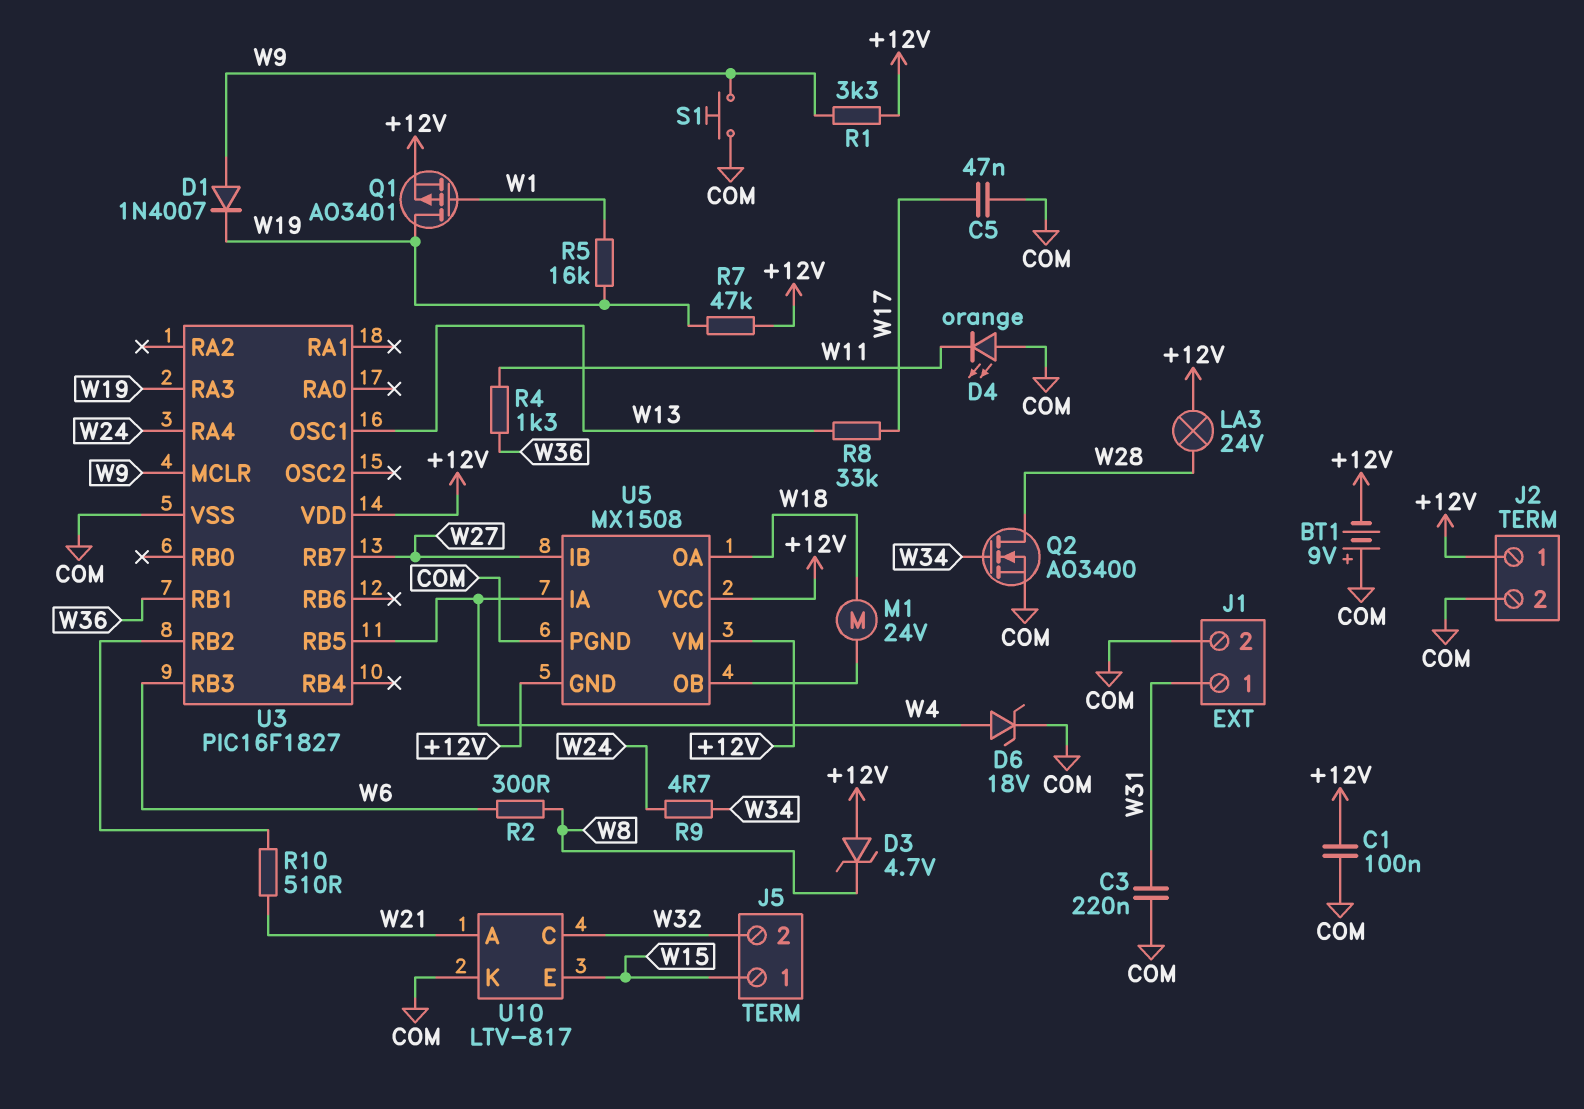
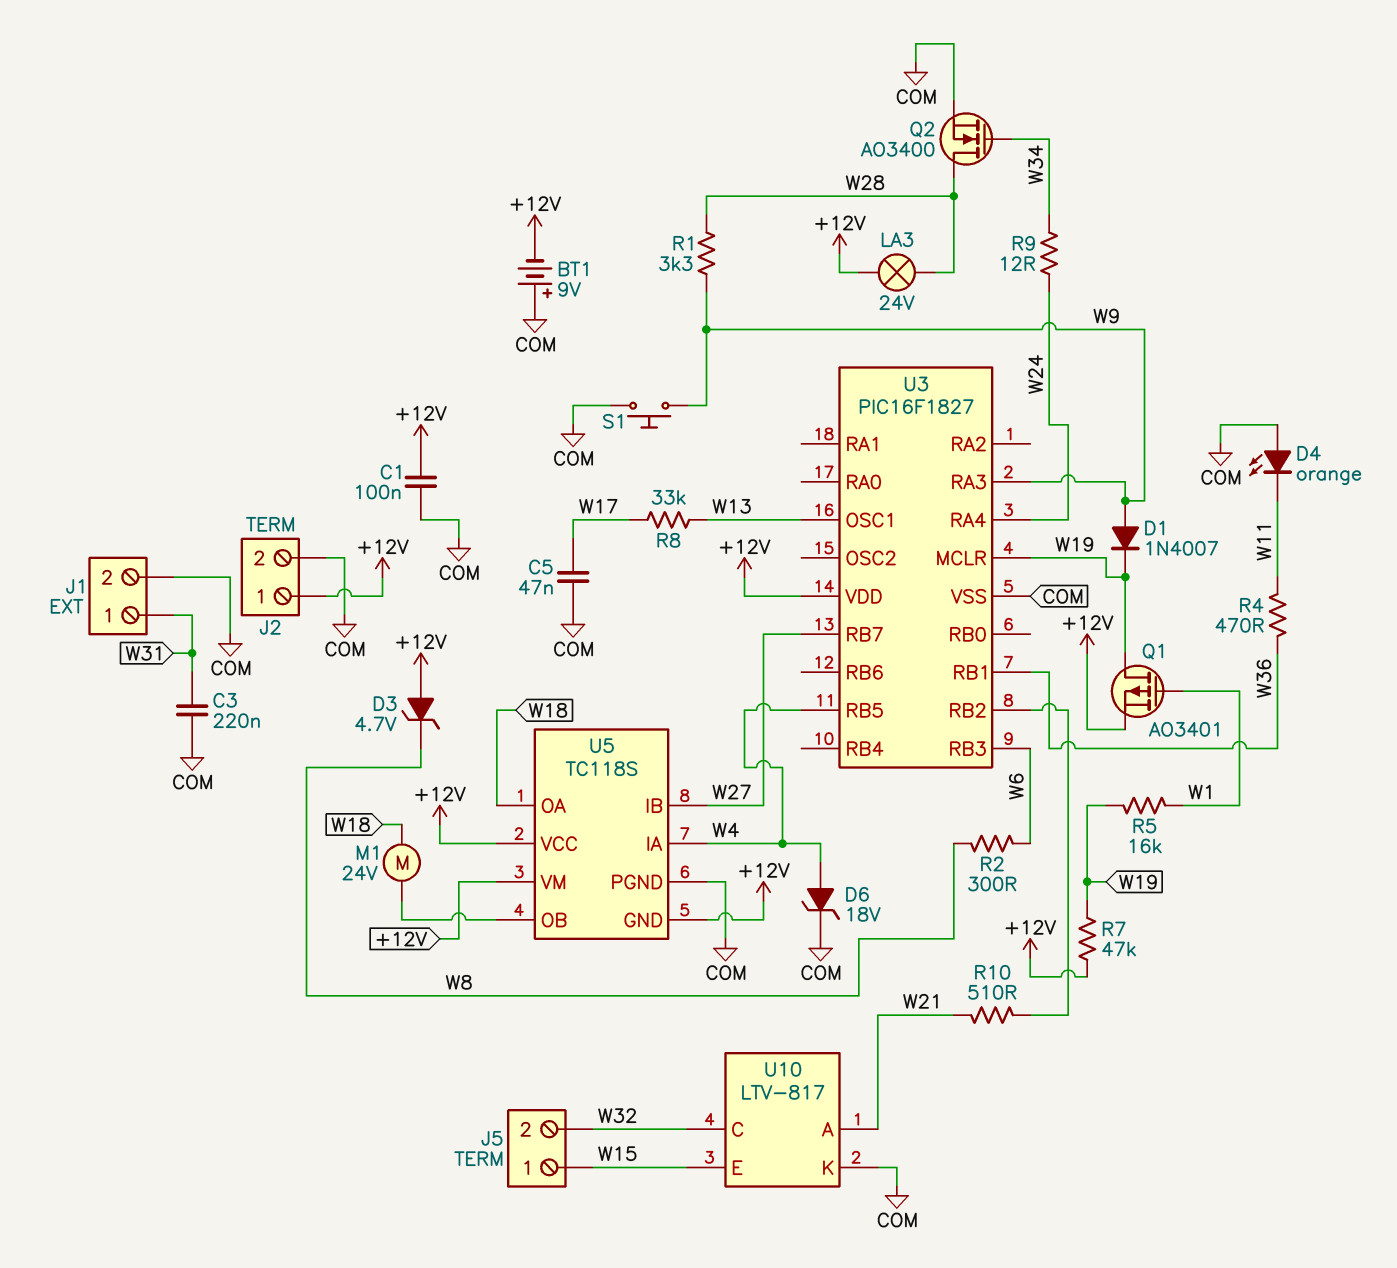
R1: 3.3k (+12V, W9) -> 3.3k (W9, W28)
R4: 1.3k (W11, W36) -> 470 (W11, W36)
R9: 4.7 (W24, W34) -> 12 (W24, W34)
U3 pin MCLR: W9 -> W19
U3 pin RA3: W19 -> W9
U5: MX1508 -> TC118S

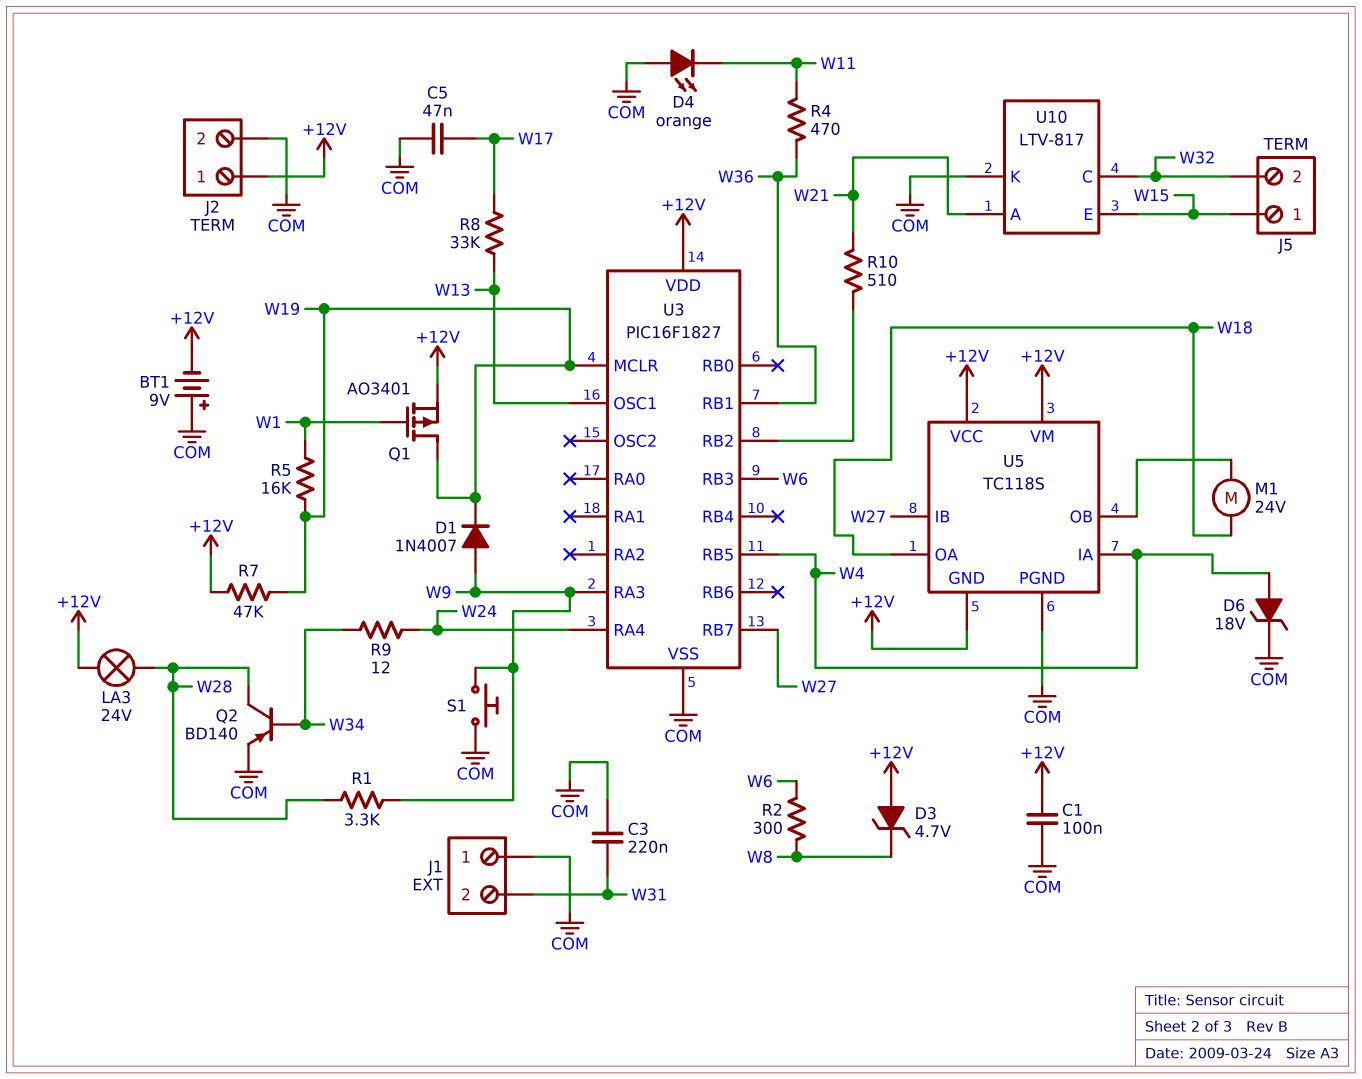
J1 pin 1: W31 -> COM
J1 pin 2: COM -> W31
Q2: NMOS AO3400 (G W34, D W28, S COM) -> PNP BD140 (B W34, C W28, E COM)

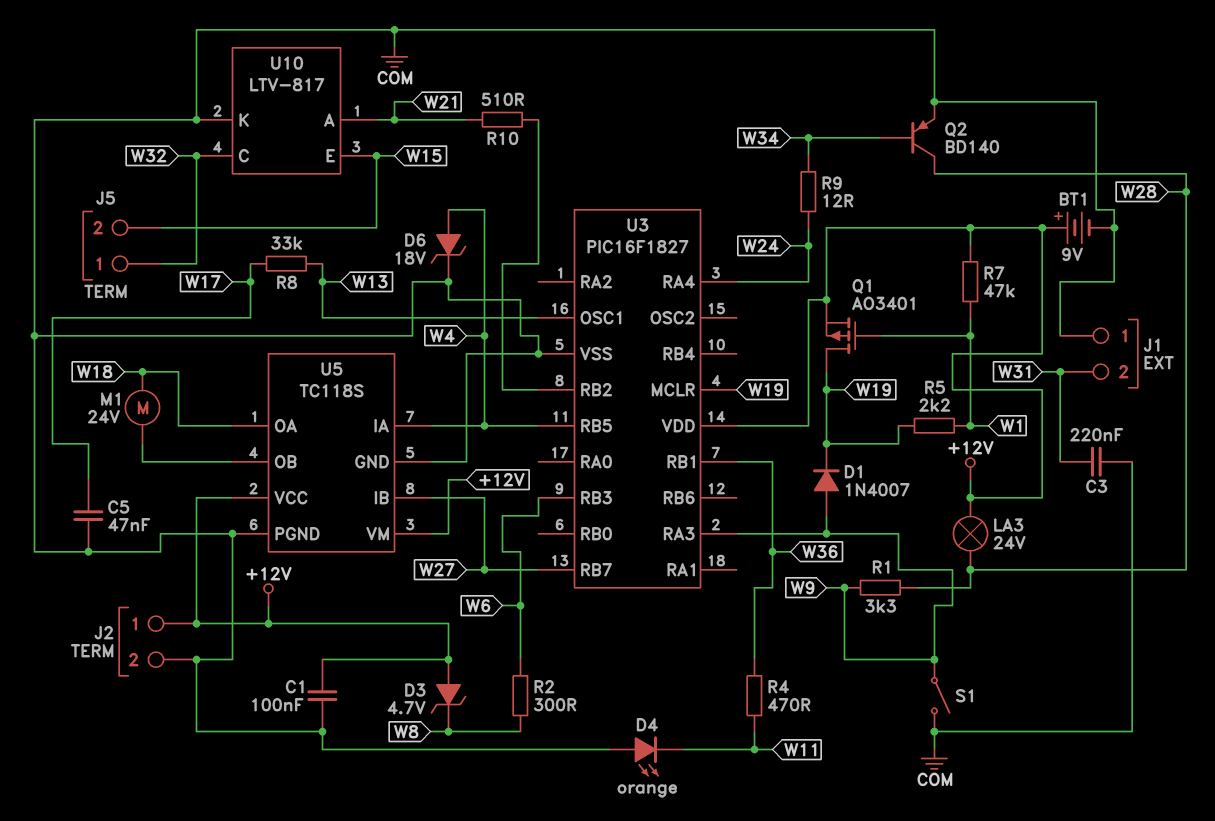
BT1: 9V (plus COM, minus +12V) -> 9V (plus +12V, minus COM)
J5 pin 1: W15 -> W32
J5 pin 2: W32 -> W15
R5: 16k (W1, W19) -> 2.2k (W1, W19)
R7: 47k (+12V, W19) -> 47k (+12V, W1)
S1: button (COM, W9) -> switch (COM, W9)
U5 pin GND: +12V -> COM

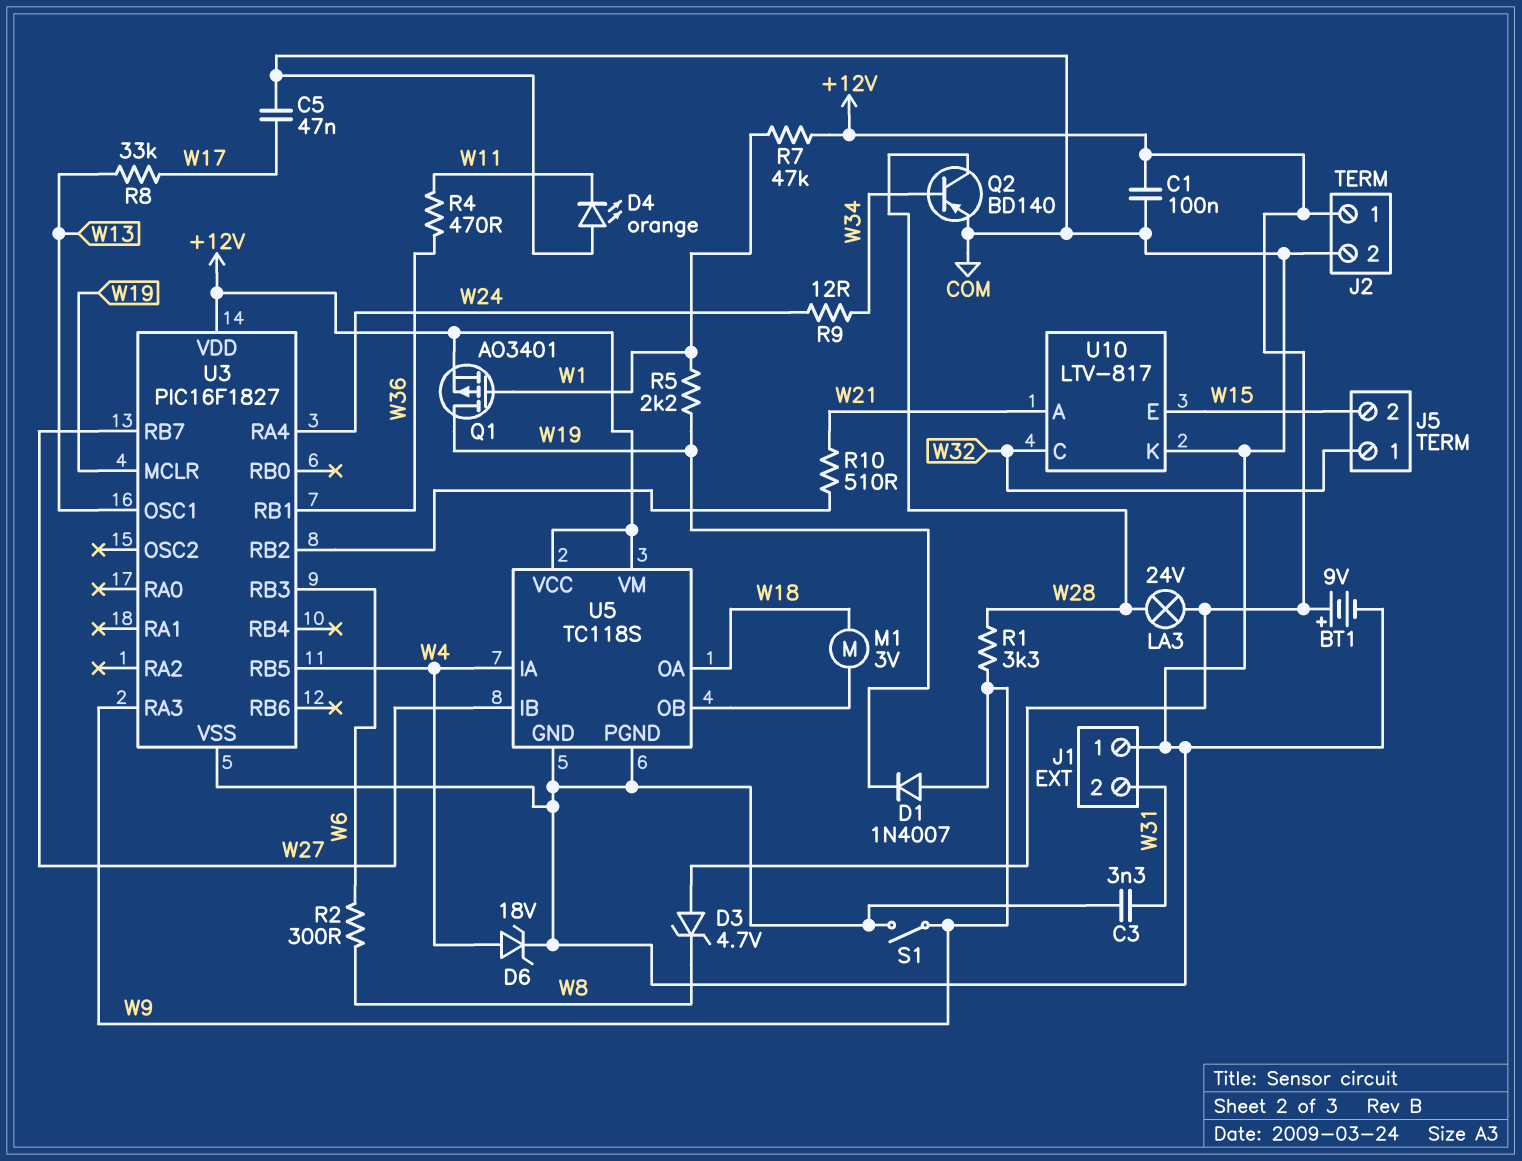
C3: 220nF (COM, W31) -> 3.3nF (COM, W31)
M1: motor 24V (U5/OB, W18) -> motor 3V (U5/OB, W18)

